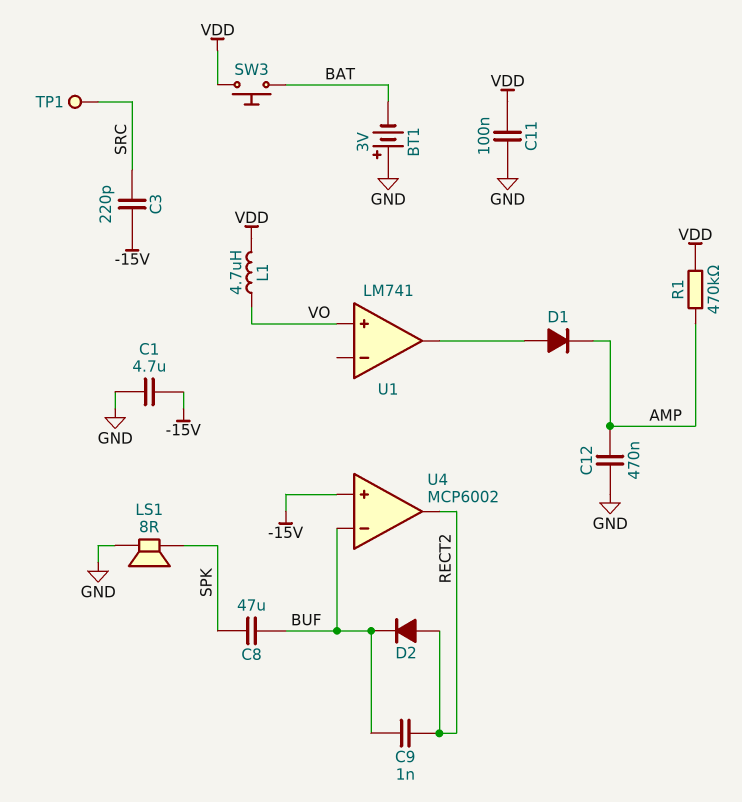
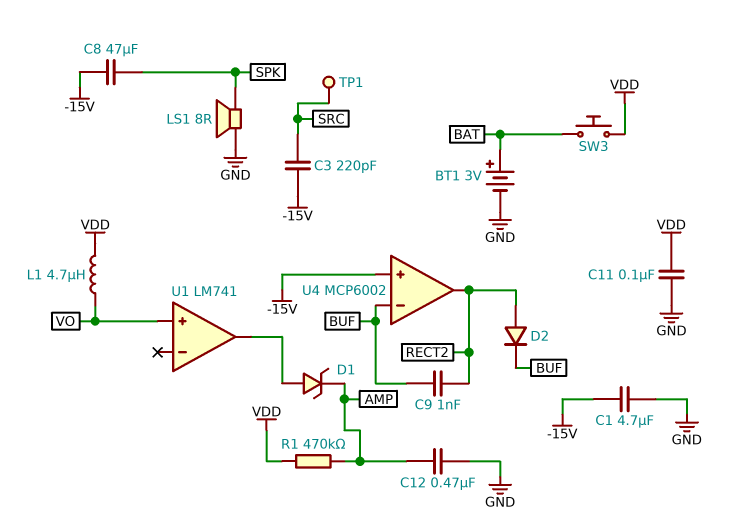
BT1: 3V (plus GND, minus BAT) -> 3V (plus BAT, minus GND)
C8: 47uF (BUF, SPK) -> 47uF (-15V, SPK)
D1: diode (A U1/out, K AMP) -> zener (A U1/out, K AMP)

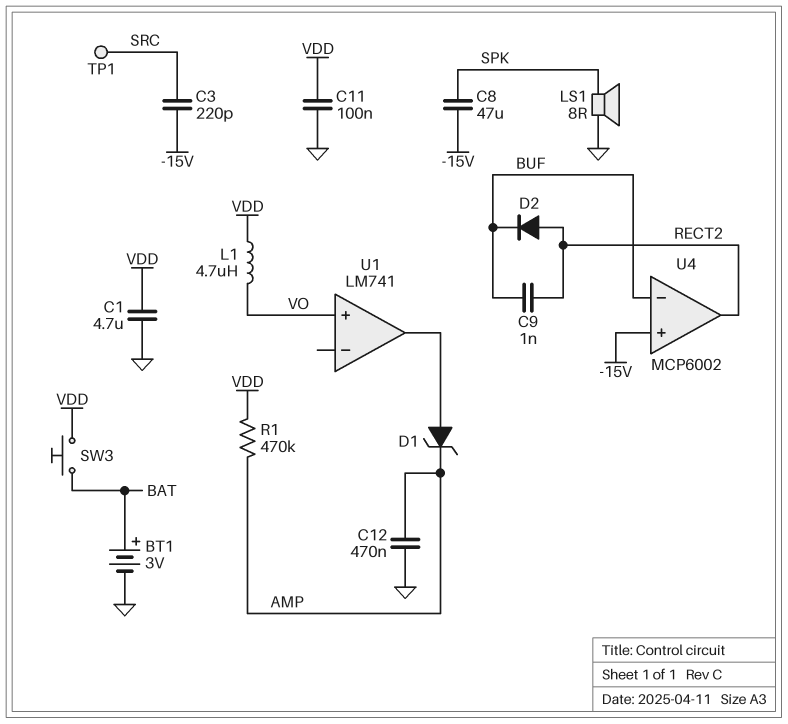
C1: 4.7uF (-15V, GND) -> 4.7uF (GND, VDD)

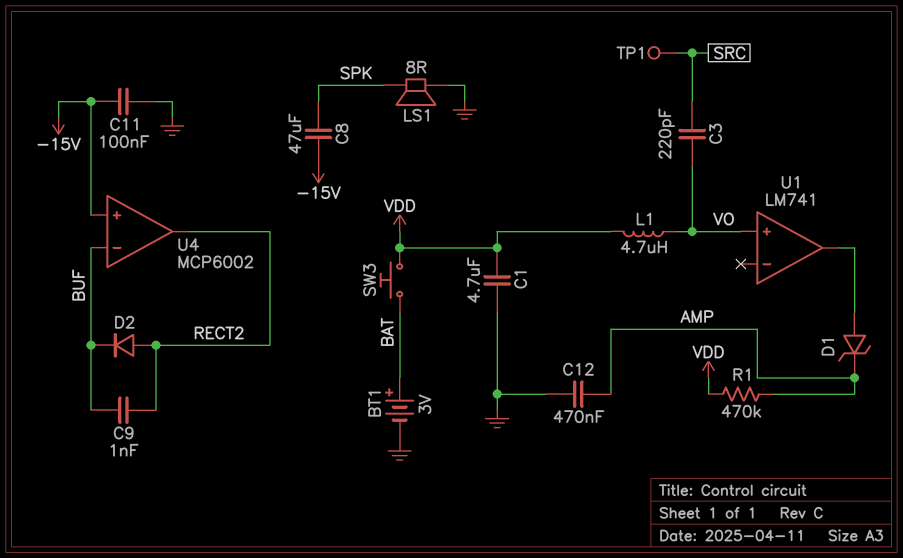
C3: 220pF (-15V, SRC) -> 220pF (SRC, VO)
C11: 100nF (GND, VDD) -> 100nF (-15V, GND)

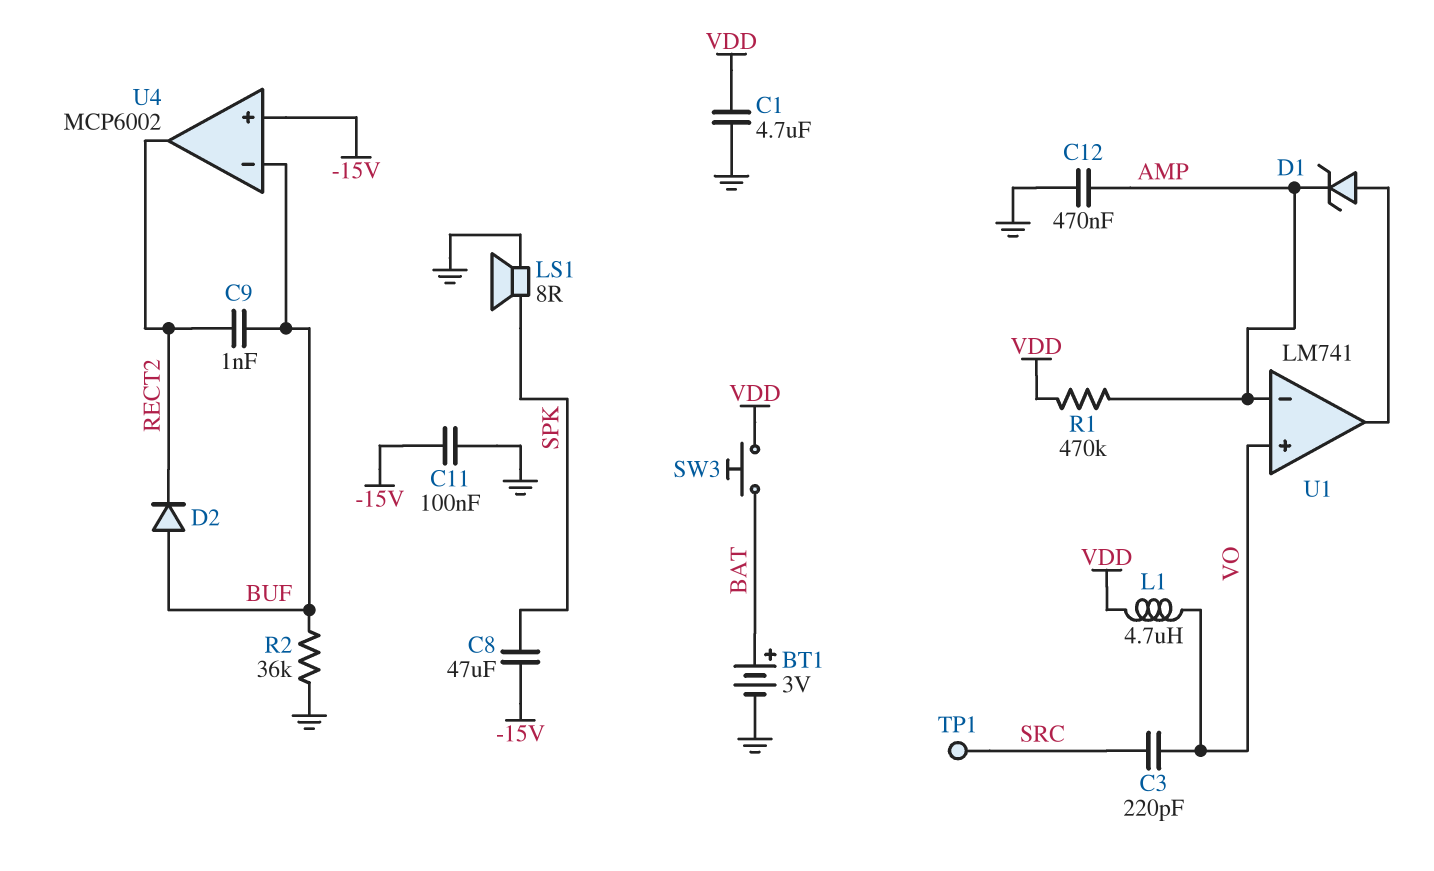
D2: diode (A RECT2, K BUF) -> diode (A BUF, K RECT2)
R2: none -> 36k (BUF, GND)
U1 pin in-: none -> AMP

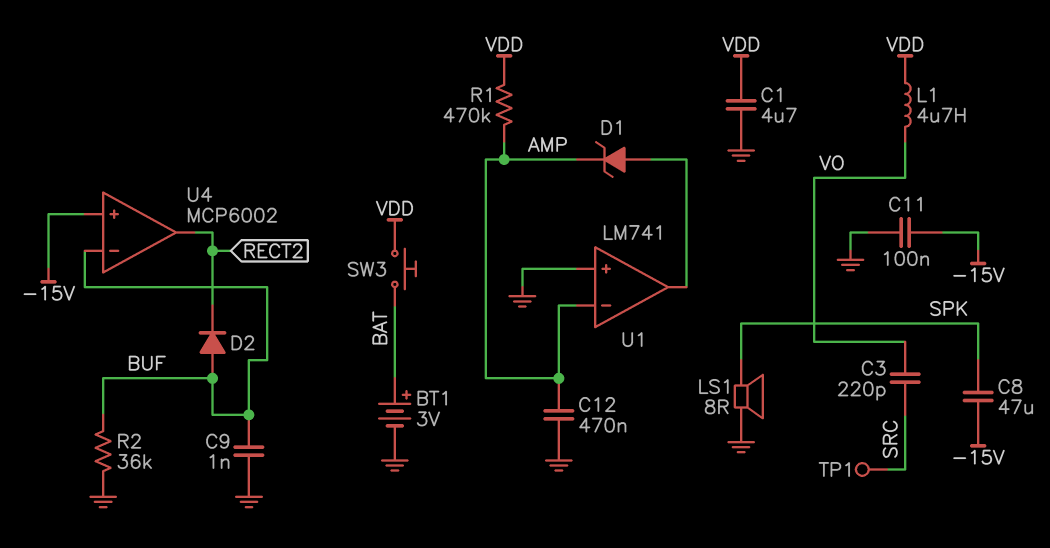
C9: 1nF (BUF, RECT2) -> 1nF (BUF, GND)
U1 pin in+: VO -> GND

